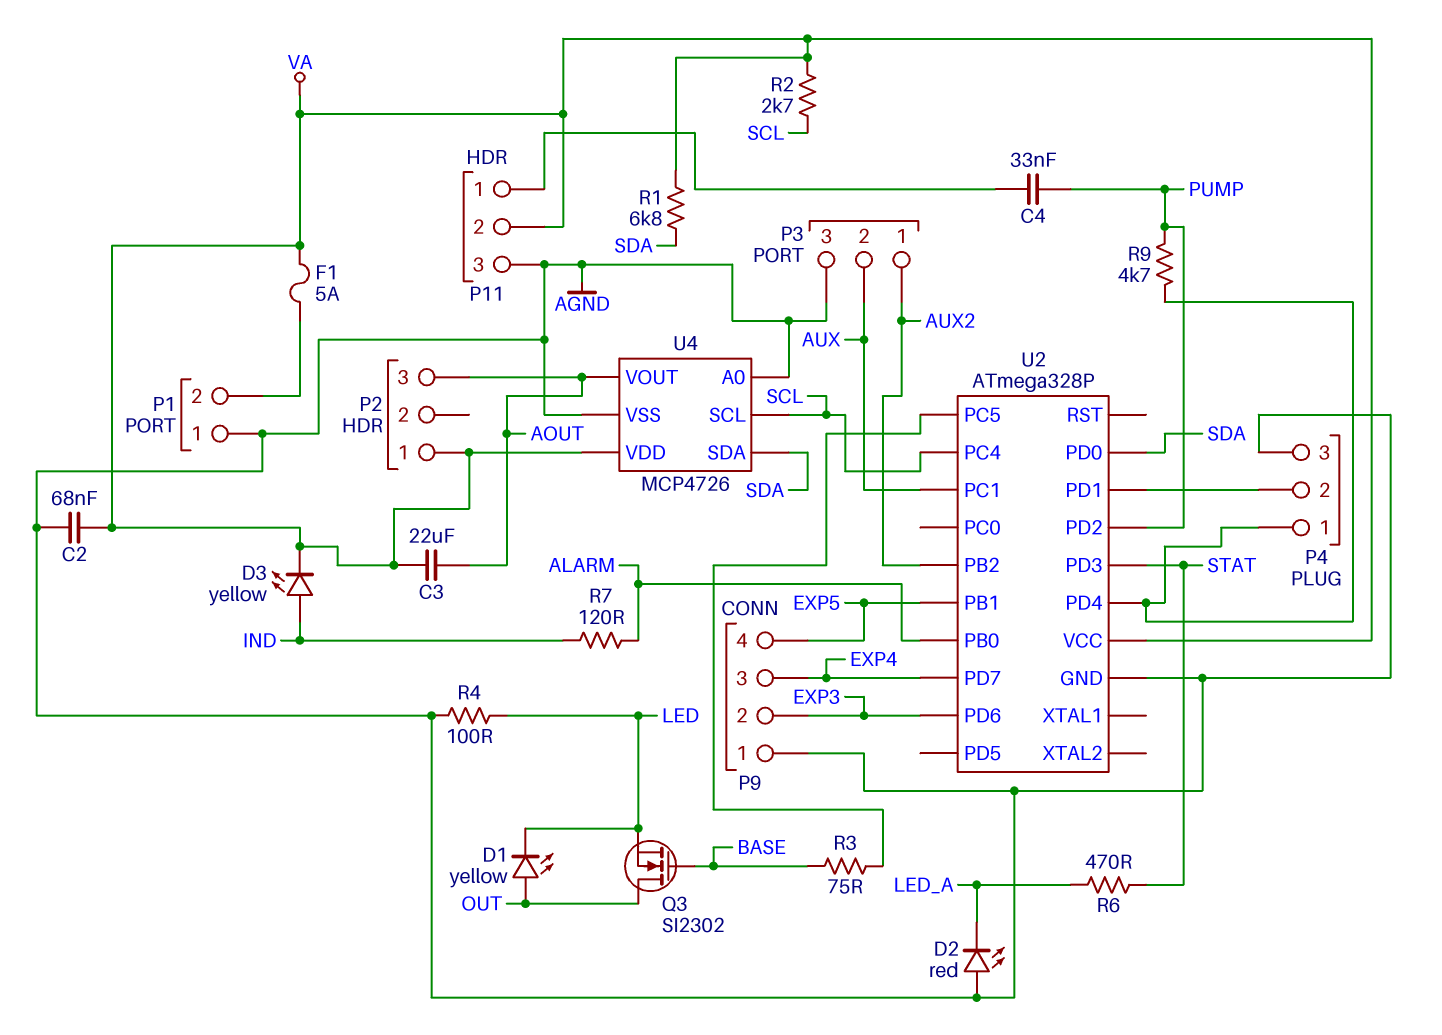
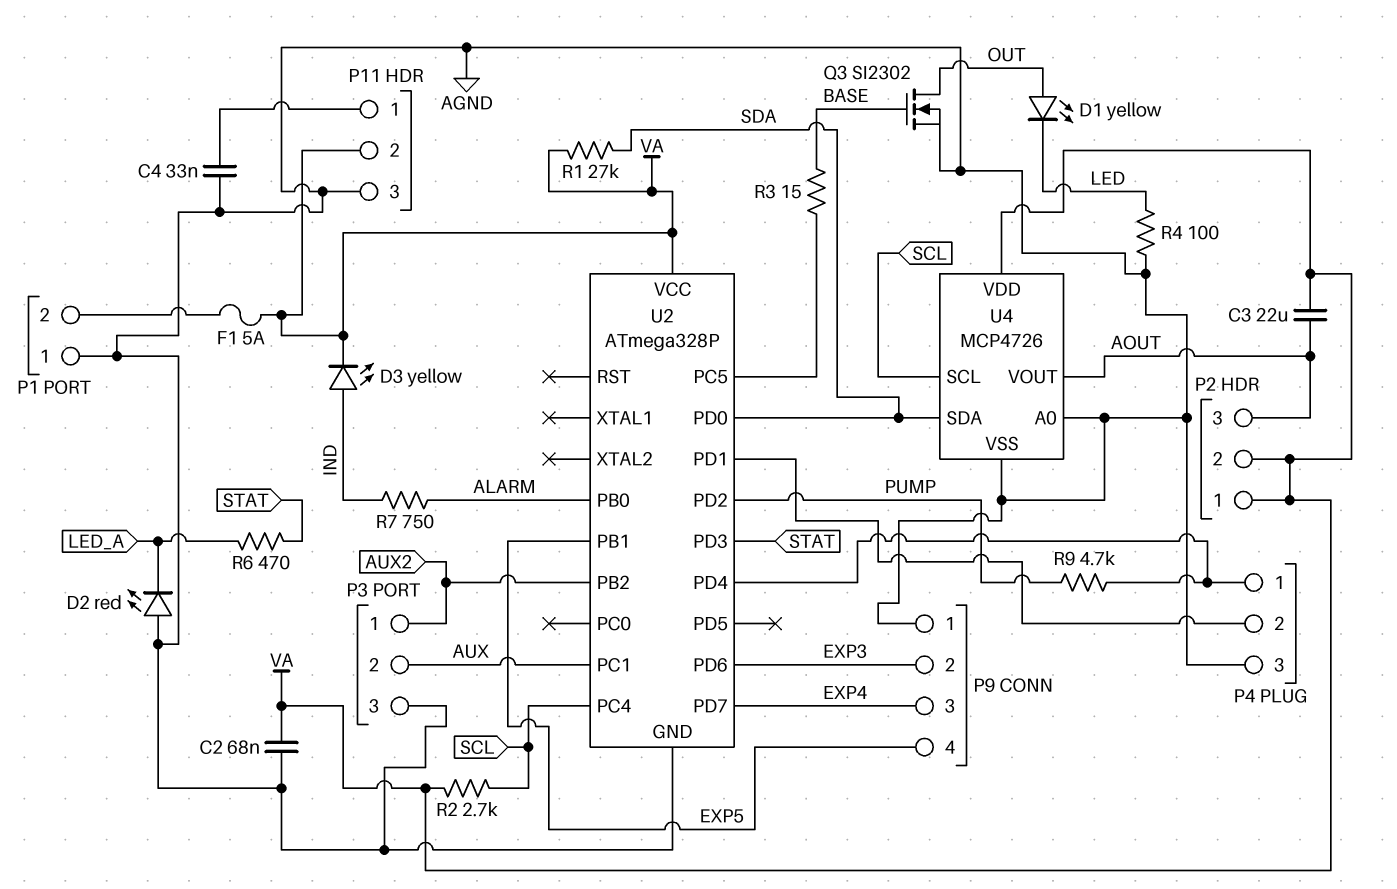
C4: 33nF (P11/1, PUMP) -> 33nF (AGND, P11/1)
P2 pin 2: none -> VA
Q3: NMOS SI2302 (G BASE, D OUT, S LED) -> NMOS SI2302 (G BASE, D OUT, S AGND)
R1: 6.8k (SDA, VA) -> 27k (SDA, VA)
R3: 75 (BASE, U2/PC5) -> 15 (BASE, U2/PC5)
R7: 120 (ALARM, IND) -> 750 (ALARM, IND)

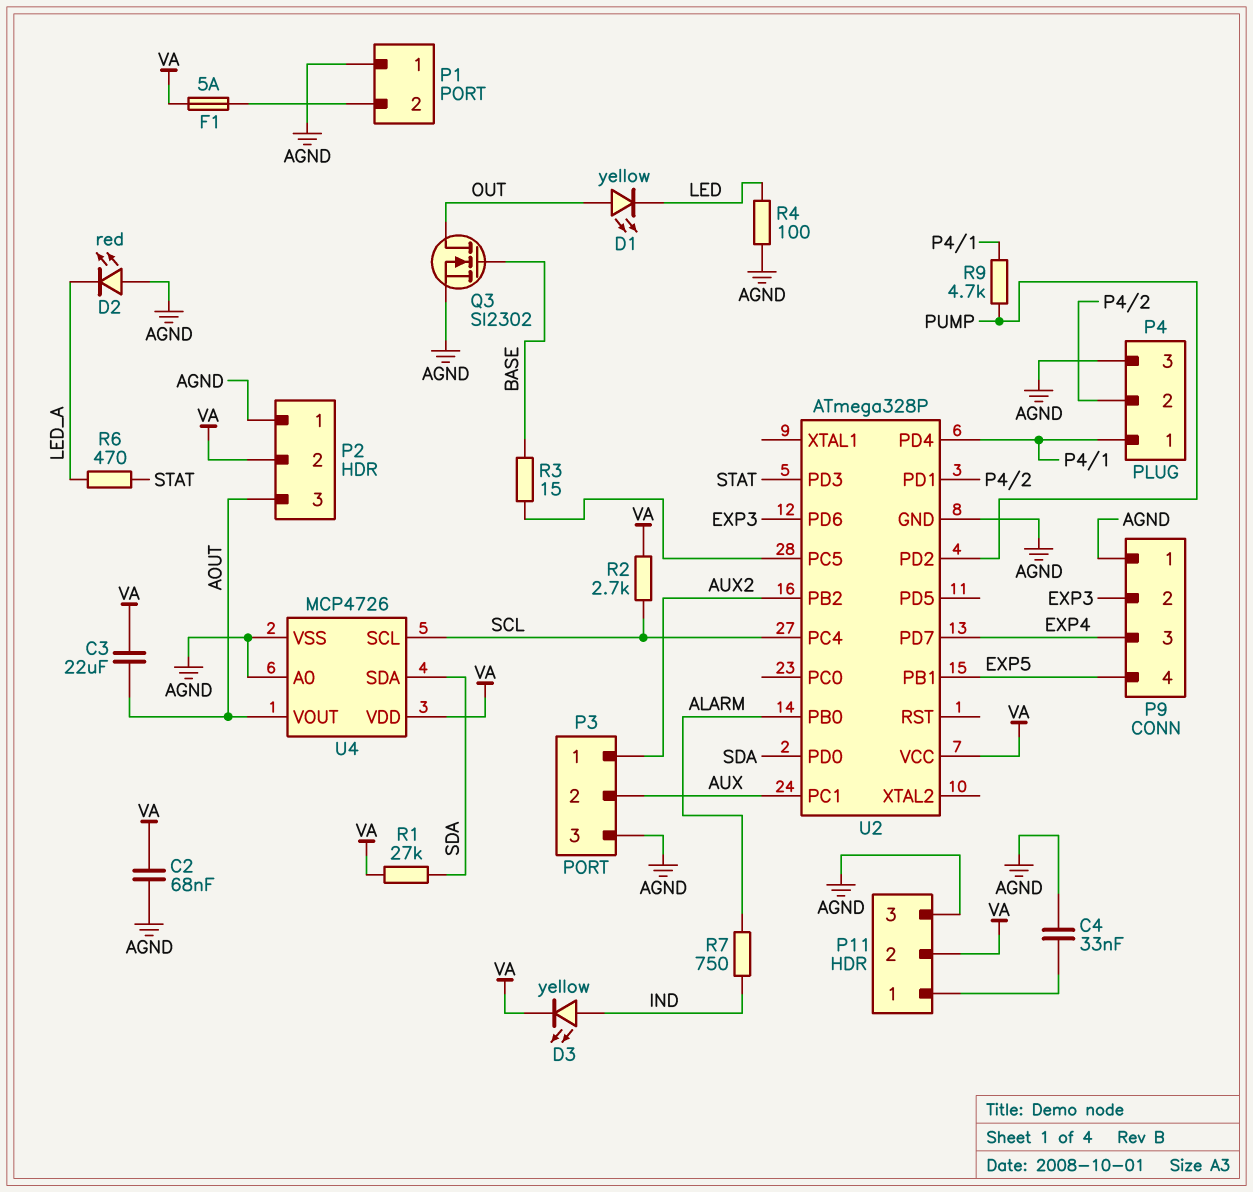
P2 pin 1: VA -> AGND

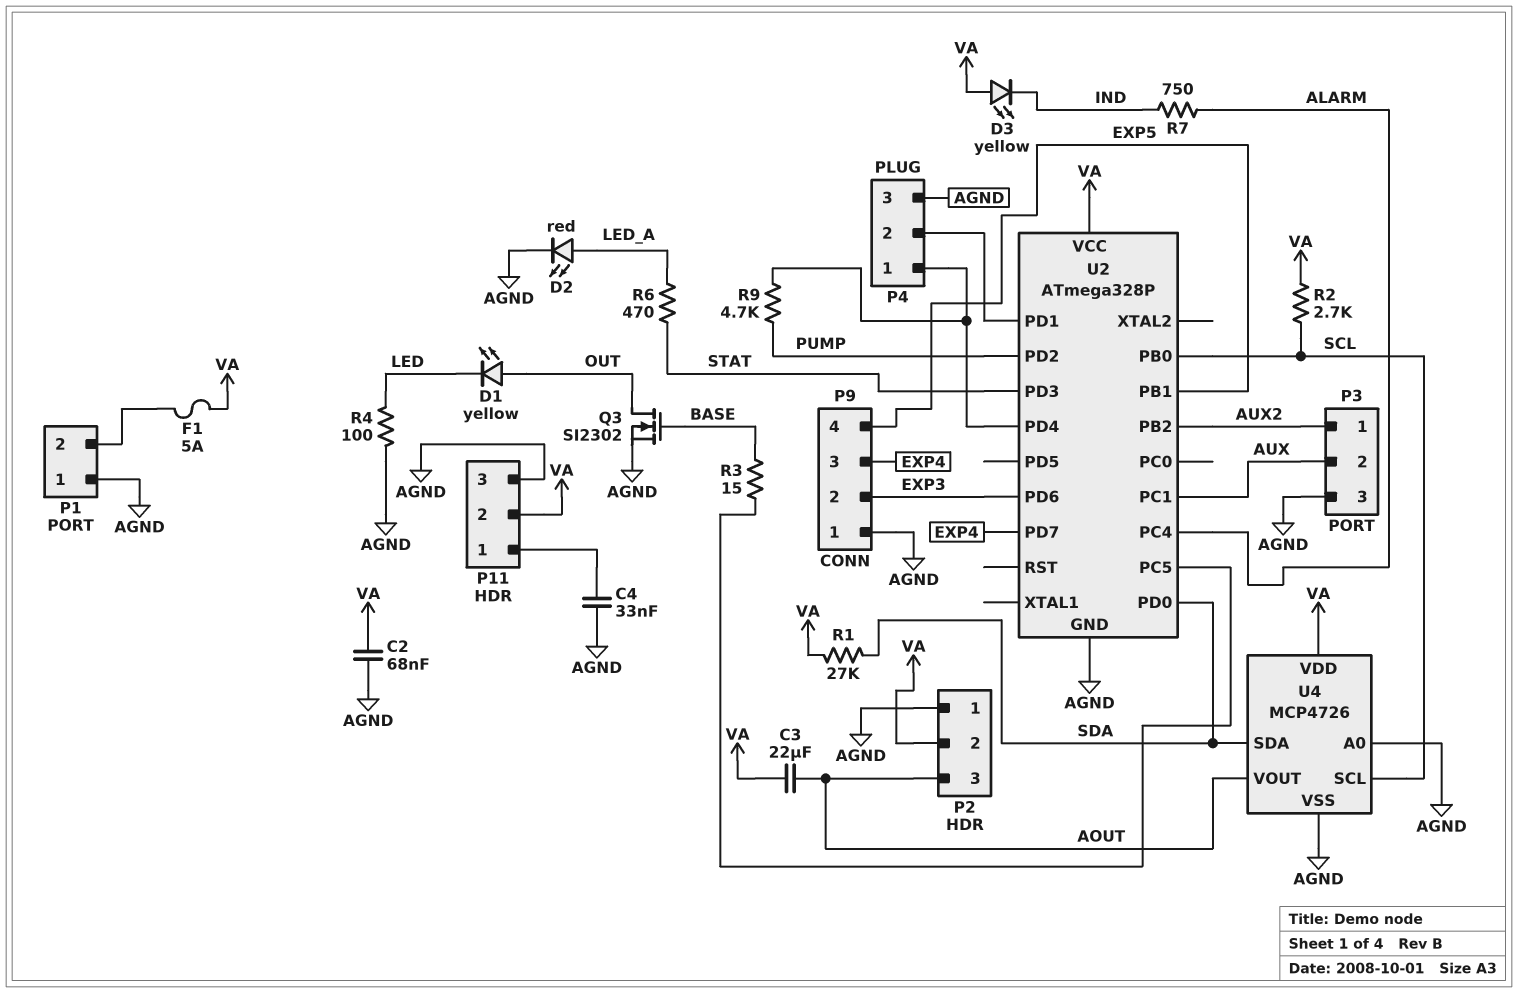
D2: LED red (A AGND, K LED_A) -> LED red (A LED_A, K AGND)
D3: LED yellow (A IND, K VA) -> LED yellow (A VA, K IND)
U2 pin PB0: ALARM -> SCL
U2 pin PC4: SCL -> ALARM

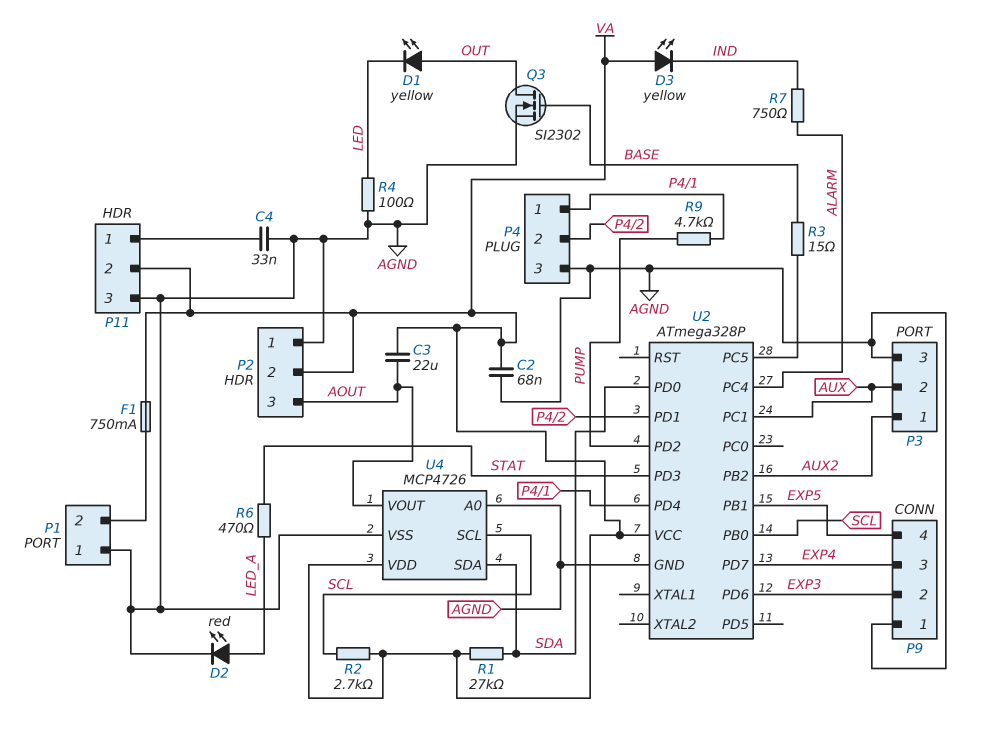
F1: 5A (P1/2, VA) -> 750mA (P1/2, VA)

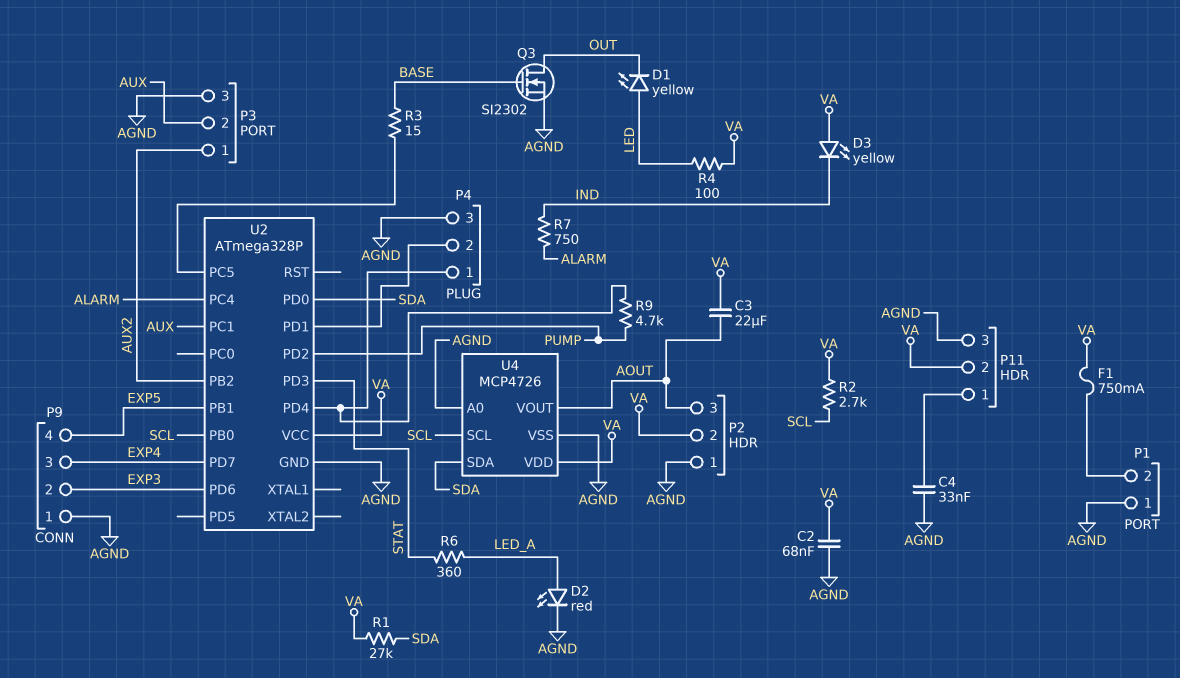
D1: LED yellow (A OUT, K LED) -> LED yellow (A LED, K OUT)
R4: 100 (AGND, LED) -> 100 (LED, VA)
R6: 470 (LED_A, STAT) -> 360 (LED_A, STAT)

